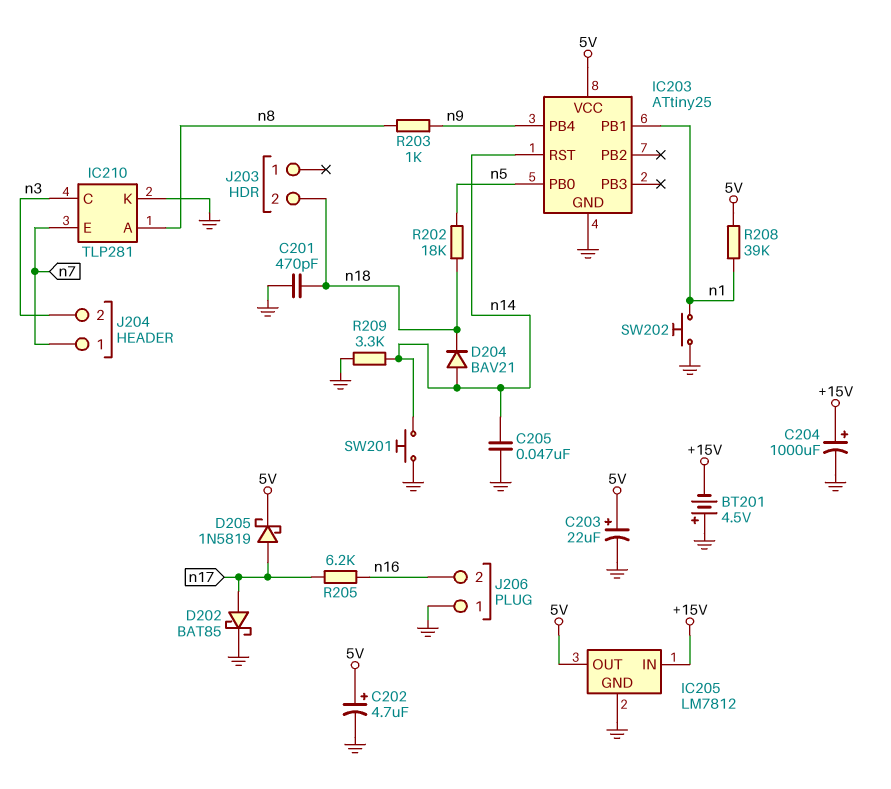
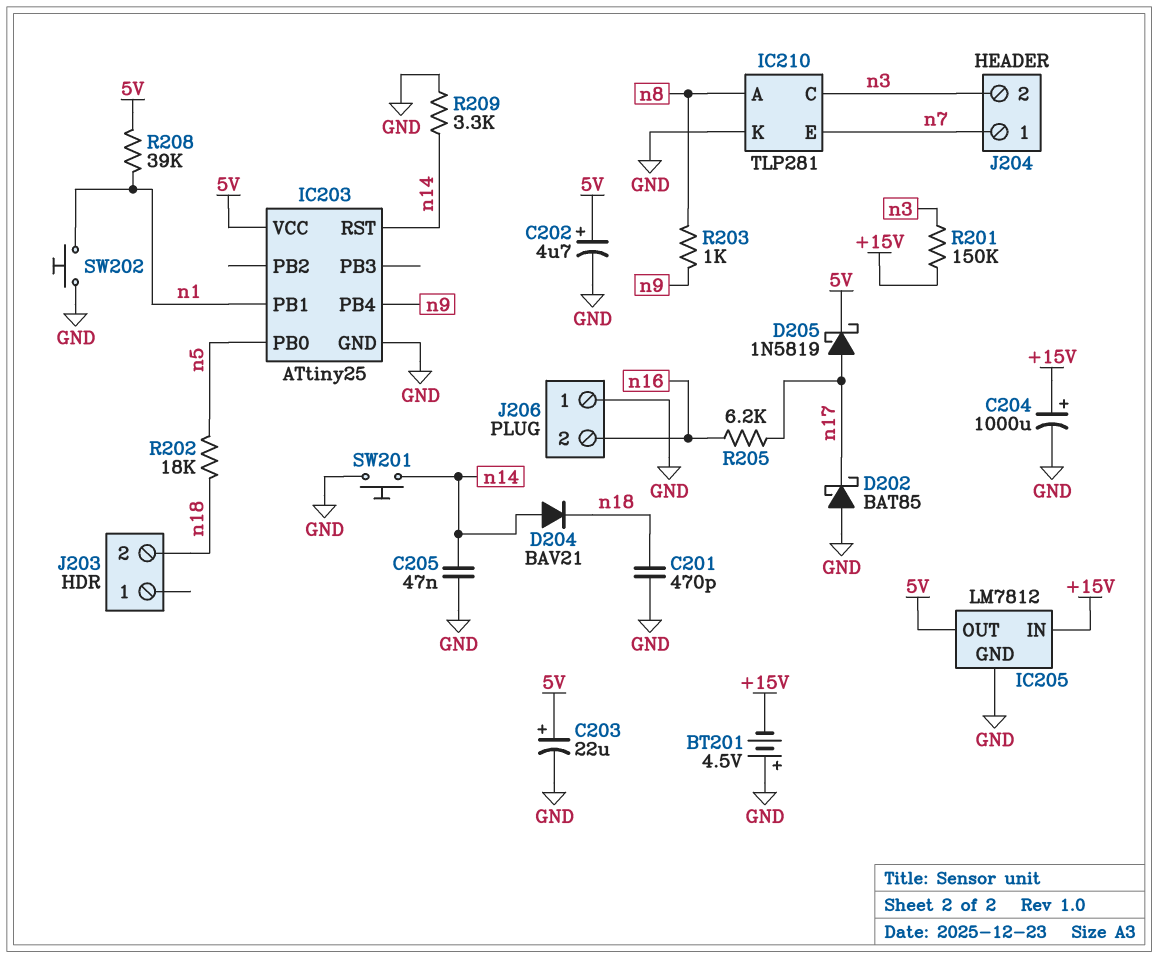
D202: schottky BAT85 (A n17, K GND) -> schottky BAT85 (A GND, K n17)
R201: none -> 150k (+15V, n3)

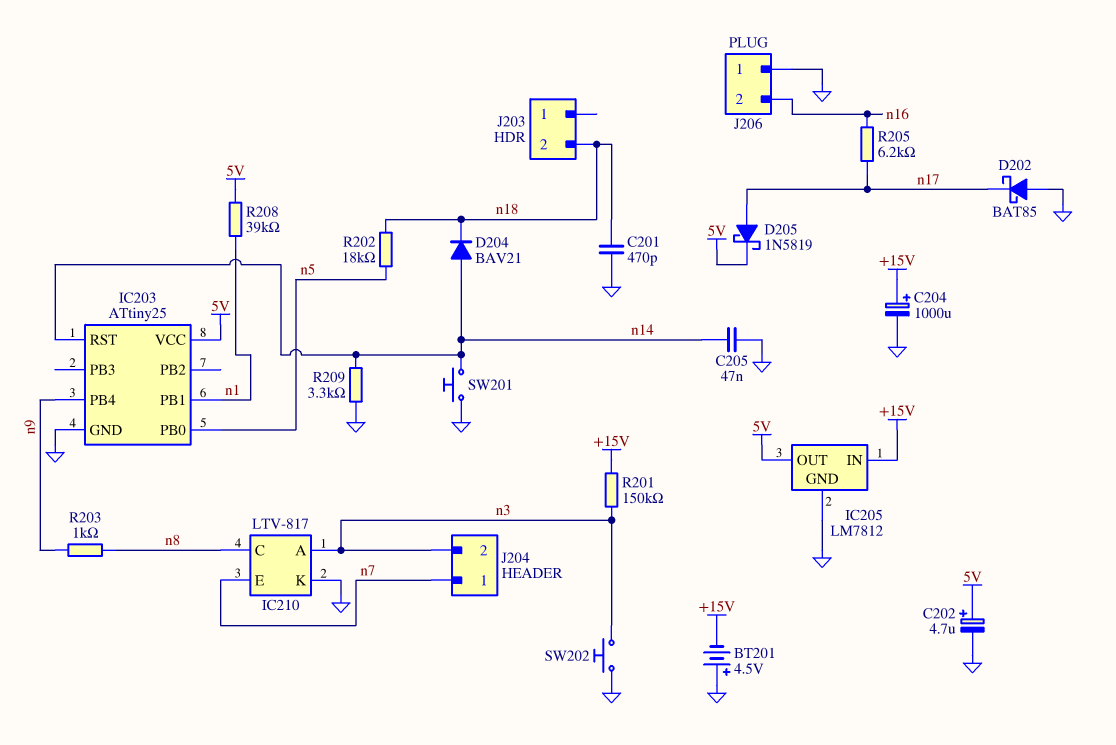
C203: 22uF (plus 5V, minus GND) -> none
IC210: TLP281 -> LTV-817
IC210 pin A: n8 -> n3
IC210 pin C: n3 -> n8
SW202: button (GND, n1) -> button (GND, n3)

